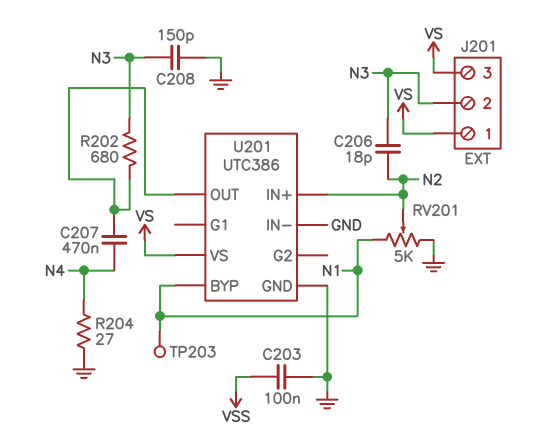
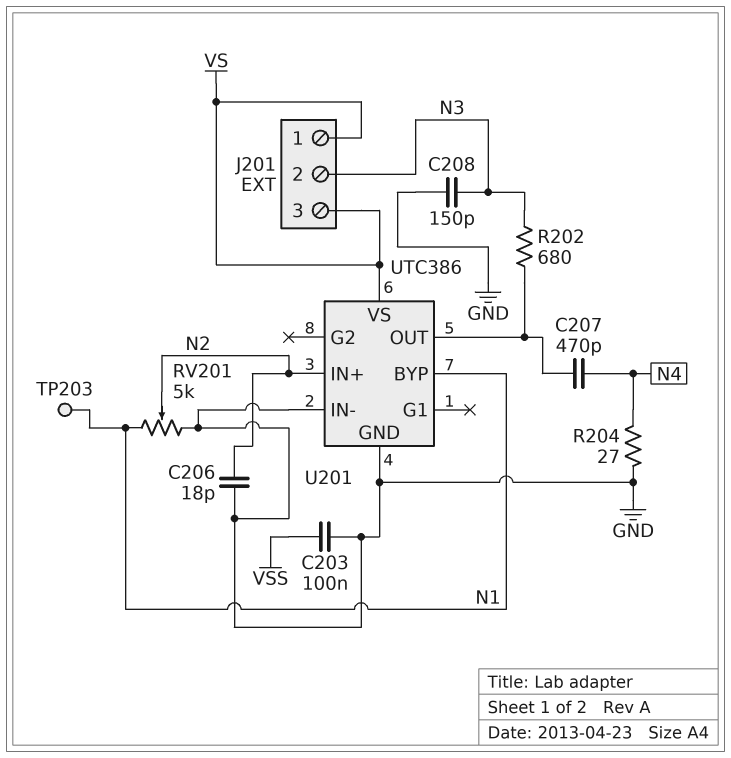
C206: 18pF (N2, N3) -> 18pF (GND, N2)
C207: 470nF (N4, U201/OUT) -> 470pF (N4, U201/OUT)

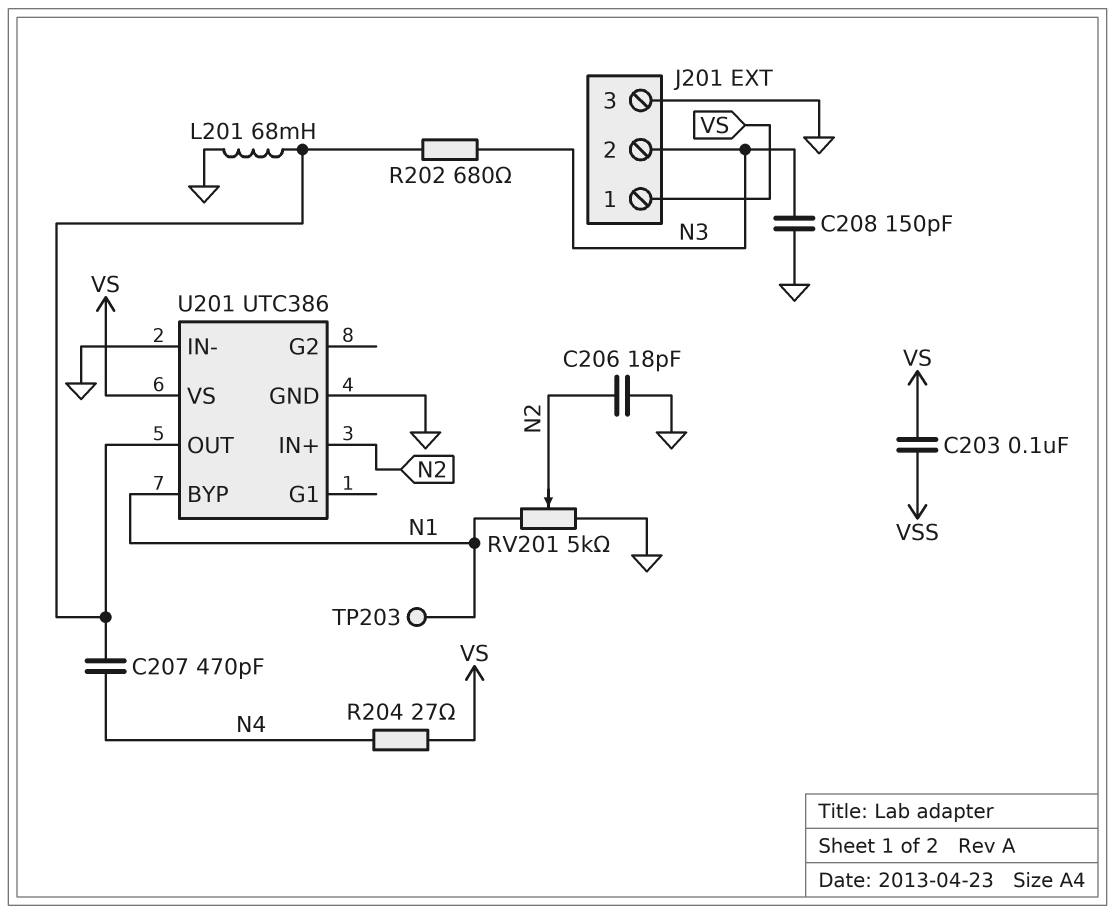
C203: 100nF (GND, VSS) -> 100nF (VS, VSS)
J201 pin 3: VS -> GND
L201: none -> 68mH (GND, U201/OUT)
R204: 27 (GND, N4) -> 27 (N4, VS)

